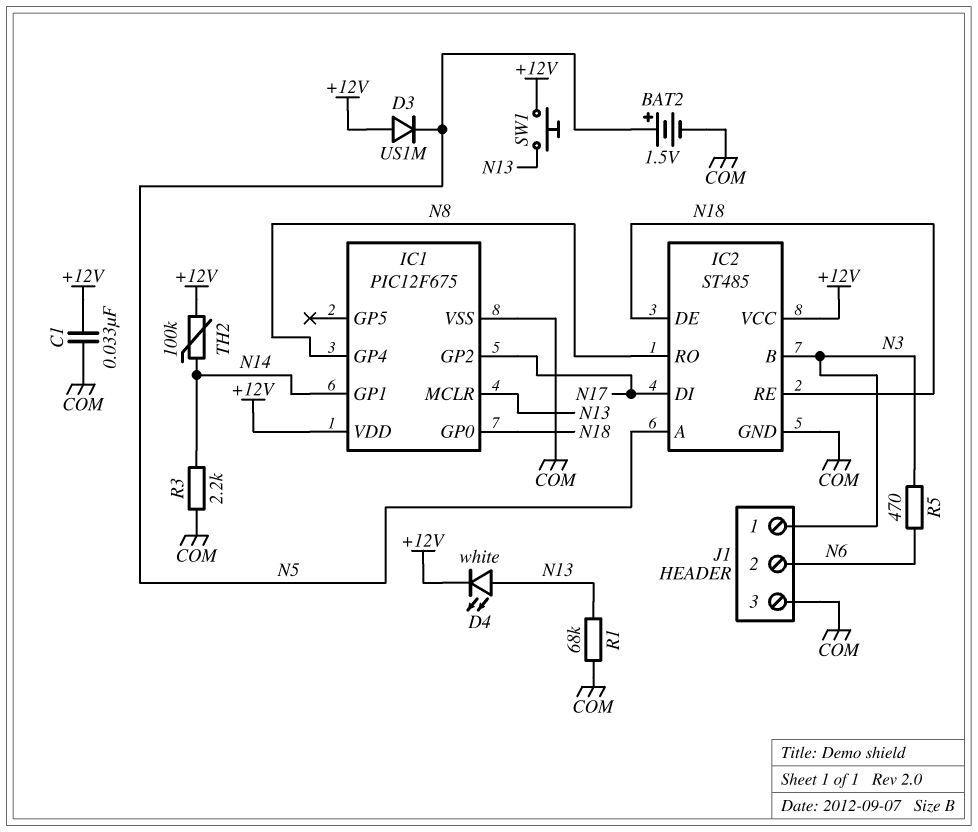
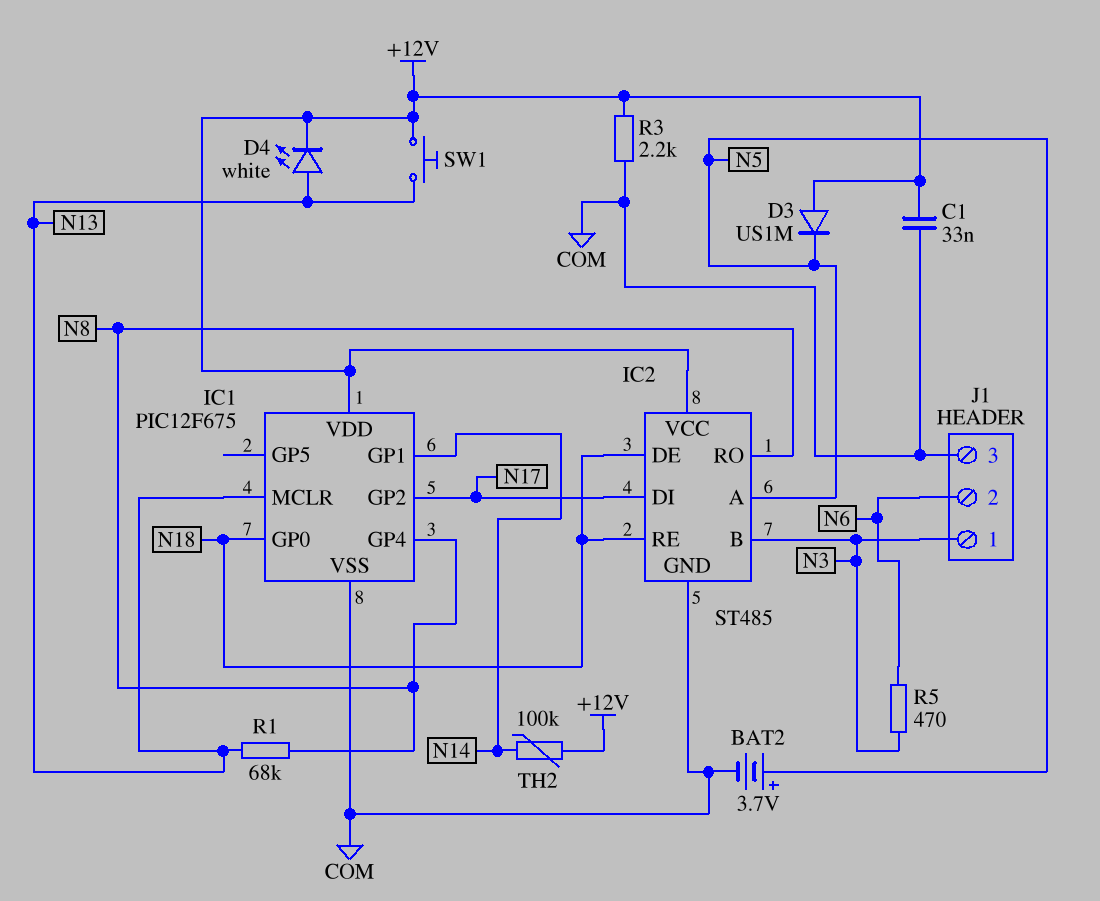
BAT2: 1.5V (plus N5, minus COM) -> 3.7V (plus N5, minus COM)
R1: 68k (COM, N13) -> 68k (N8, N13)
R3: 2.2k (COM, N14) -> 2.2k (+12V, COM)

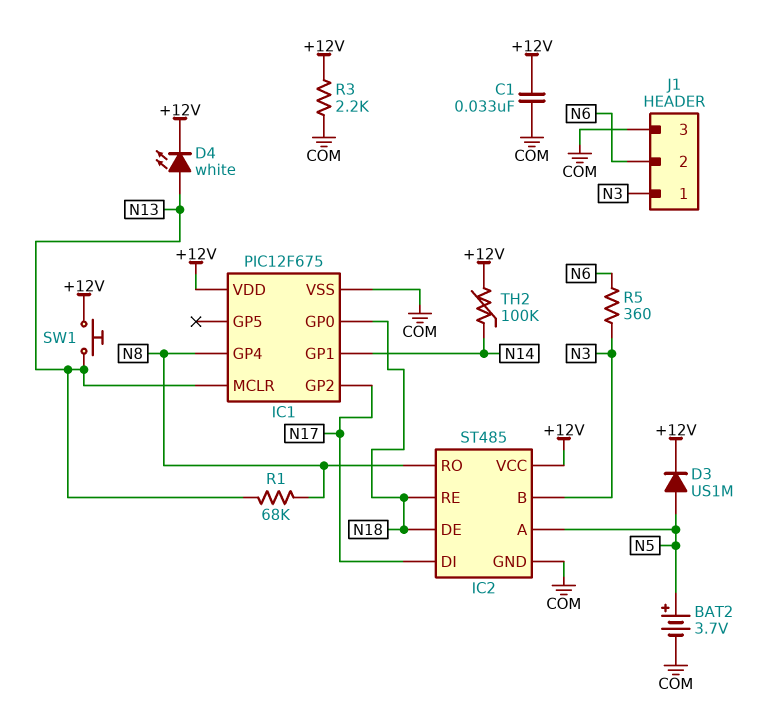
D3: diode US1M (A +12V, K N5) -> diode US1M (A N5, K +12V)
R5: 470 (N3, N6) -> 360 (N3, N6)

